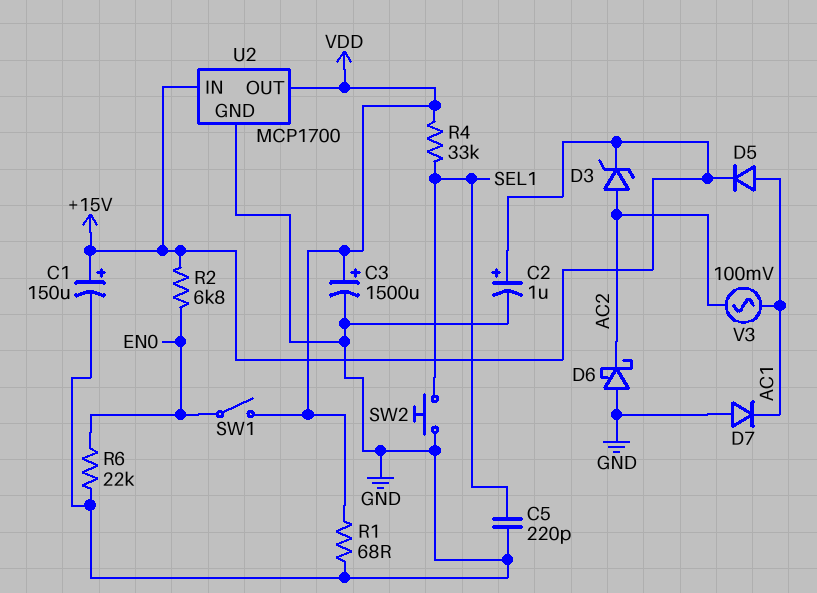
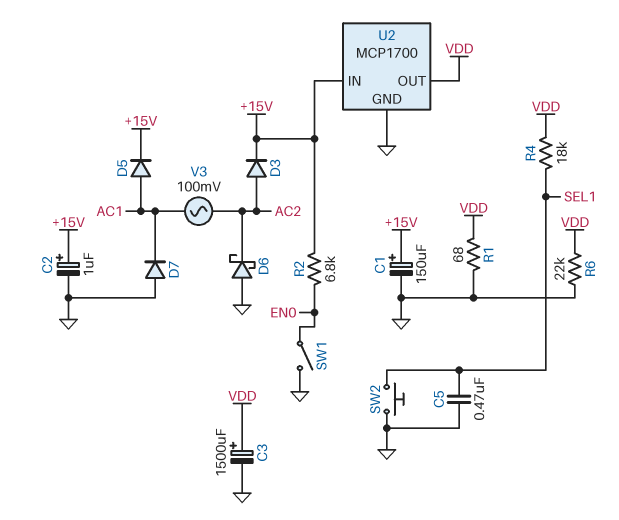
C5: 220pF (GND, SEL1) -> 470nF (GND, SEL1)
D3: zener (A AC2, K +15V) -> diode (A AC2, K +15V)
R4: 33k (SEL1, VDD) -> 18k (SEL1, VDD)
R6: 22k (EN0, GND) -> 22k (GND, VDD)
SW1: switch (EN0, VDD) -> switch (EN0, GND)

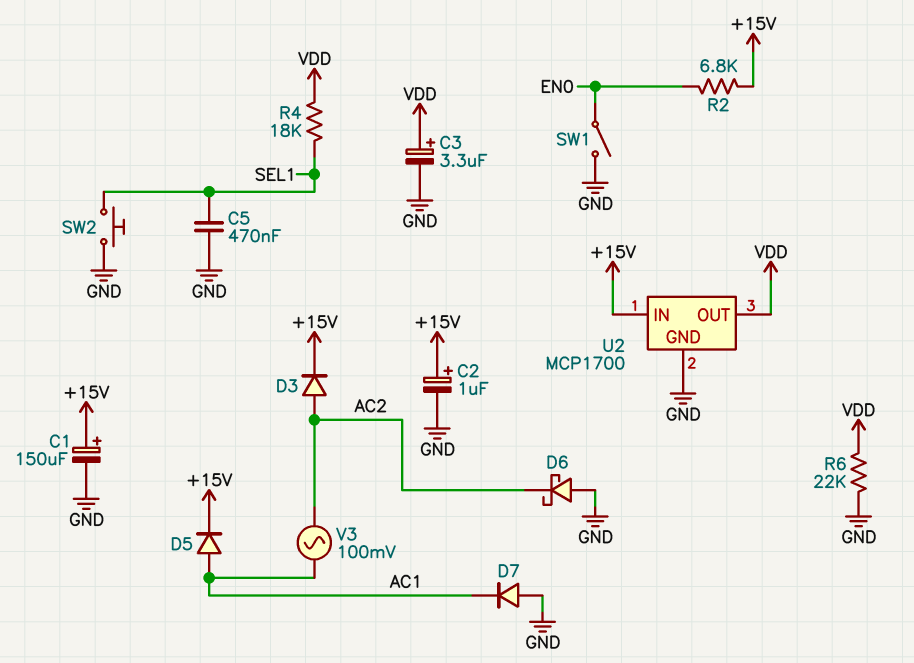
C3: 1500uF (plus VDD, minus GND) -> 3.3uF (plus VDD, minus GND)
R1: 68 (GND, VDD) -> none

